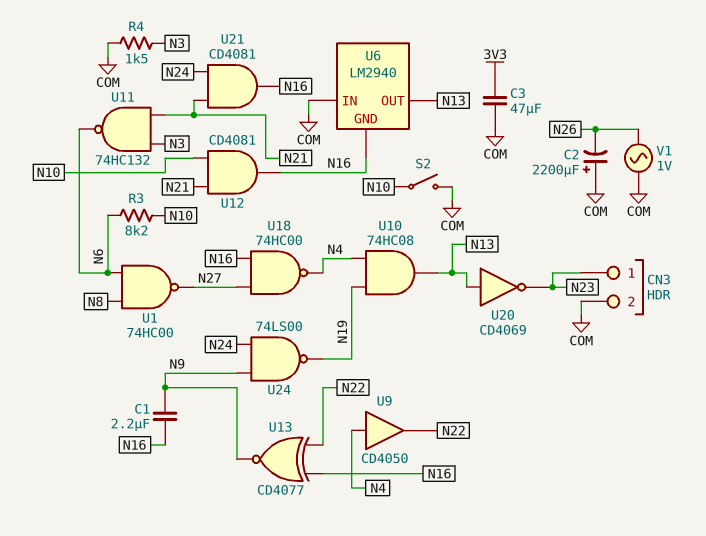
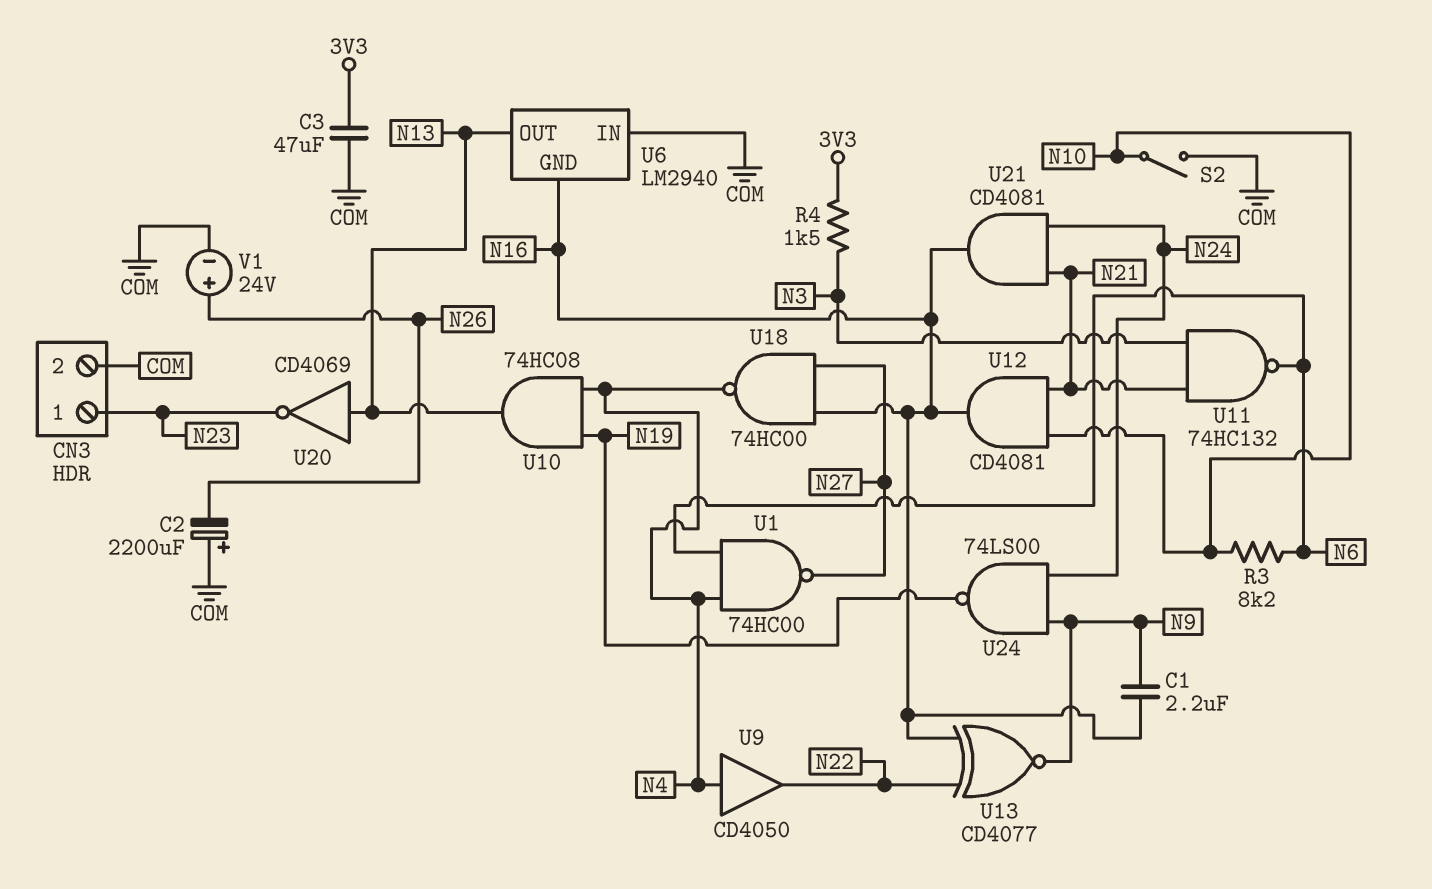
R4: 1.5k (COM, N3) -> 1.5k (3V3, N3)
U1: NAND 74HC00 (in N6, in N8, out N27) -> NAND 74HC00 (in N4, in N6, out N27)
V1: AC 1V (COM, N26) -> 24V (plus N26, minus COM)

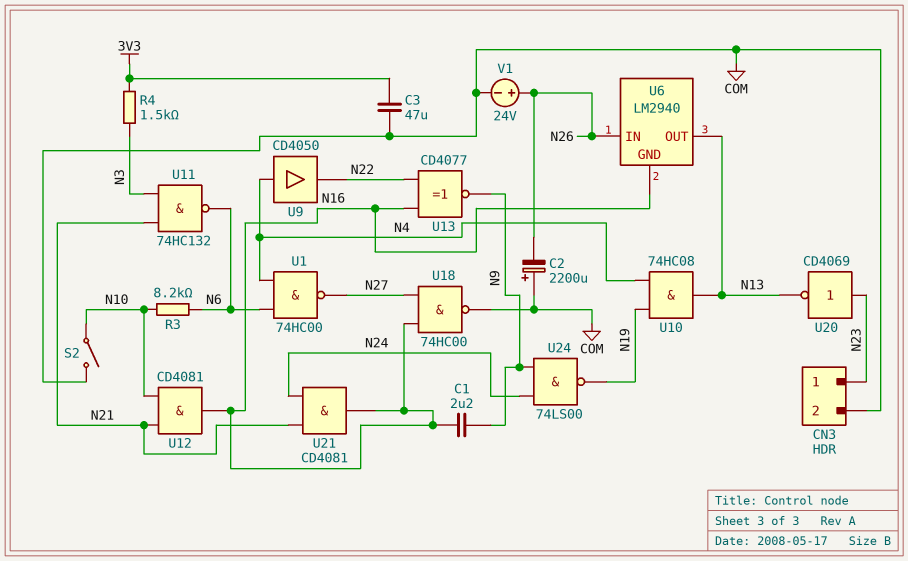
U6 pin IN: COM -> N26
U18: NAND 74HC00 (in N16, in N27, out N4) -> NAND 74HC00 (in N16, in N27, out COM)
U20: NOT CD4069 (in N13, out N23) -> NOT CD4069 (in N23, out N13)

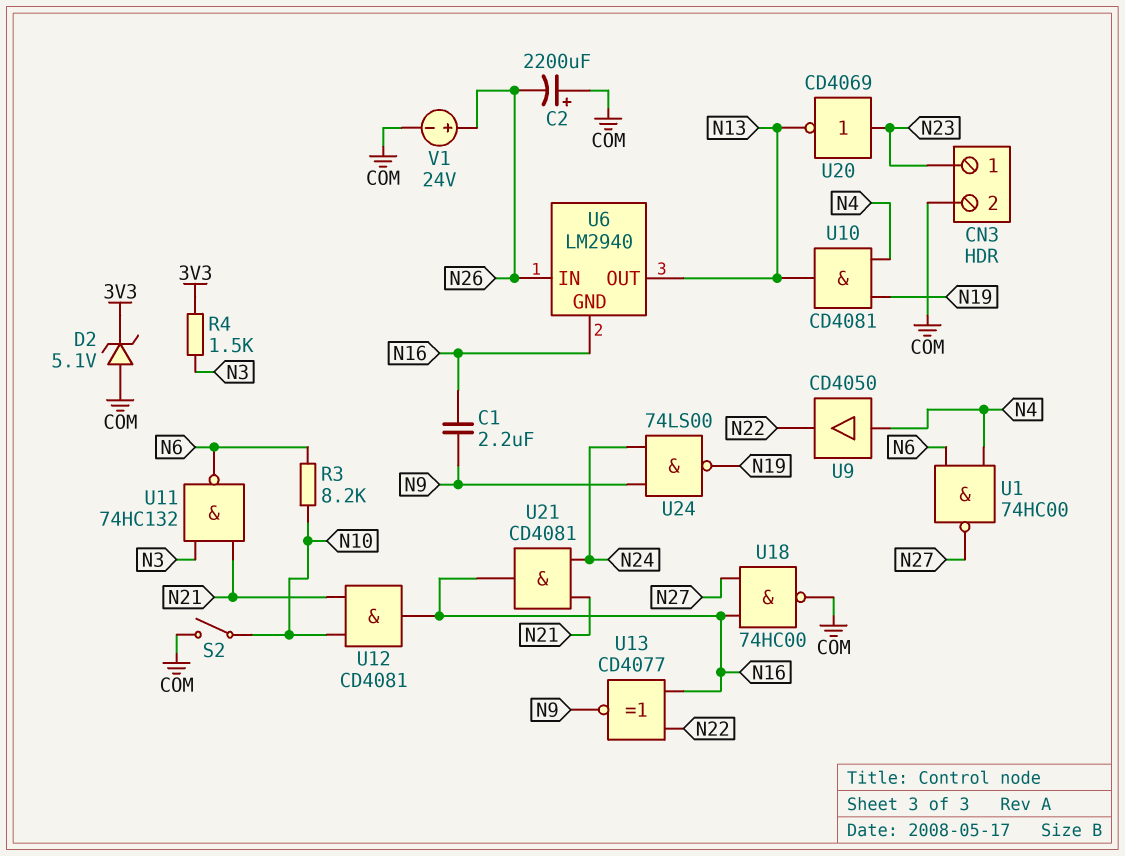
C3: 47uF (3V3, COM) -> none
D2: none -> zener 5.1V (A COM, K 3V3)
U10: AND 74HC08 (in N4, in N19, out N13) -> AND CD4081 (in N4, in N19, out N13)

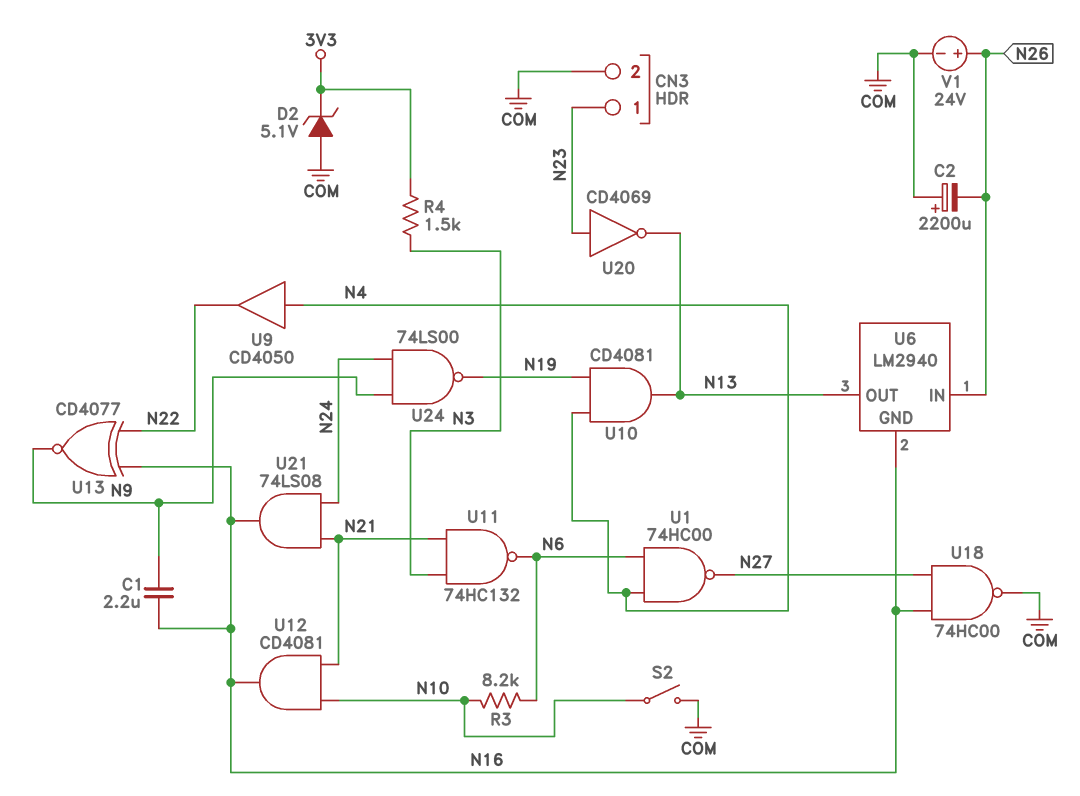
U21: AND CD4081 (in N21, in N24, out N16) -> AND 74LS08 (in N21, in N24, out N16)

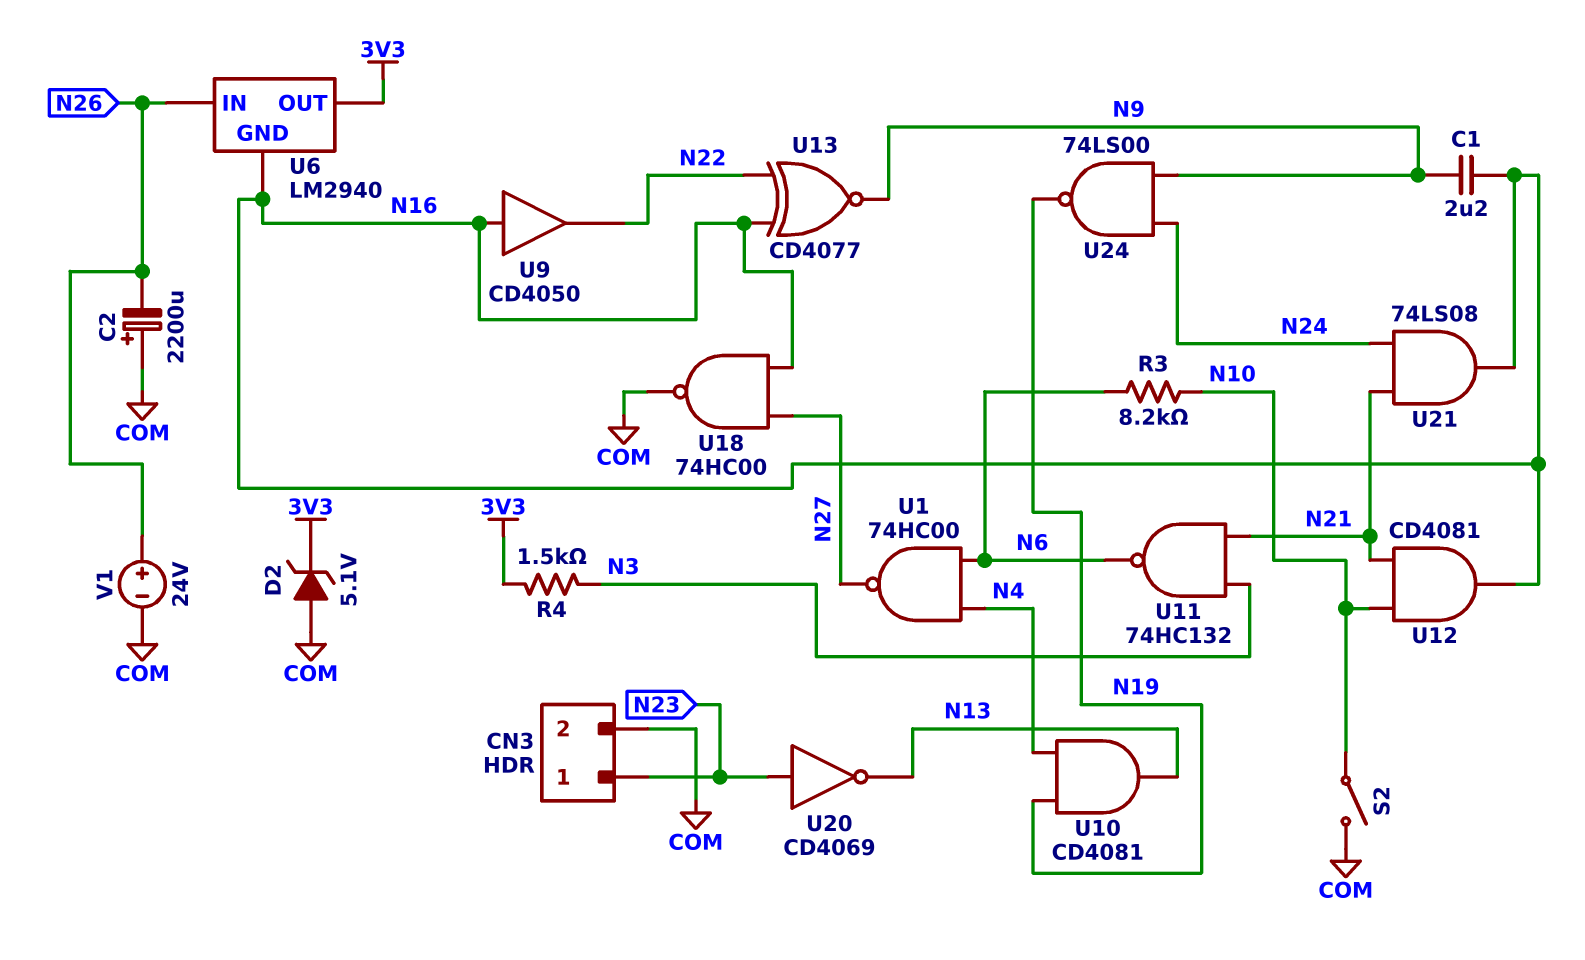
U6 pin OUT: N13 -> 3V3
U9: buffer CD4050 (in N4, out N22) -> buffer CD4050 (in N16, out N22)

